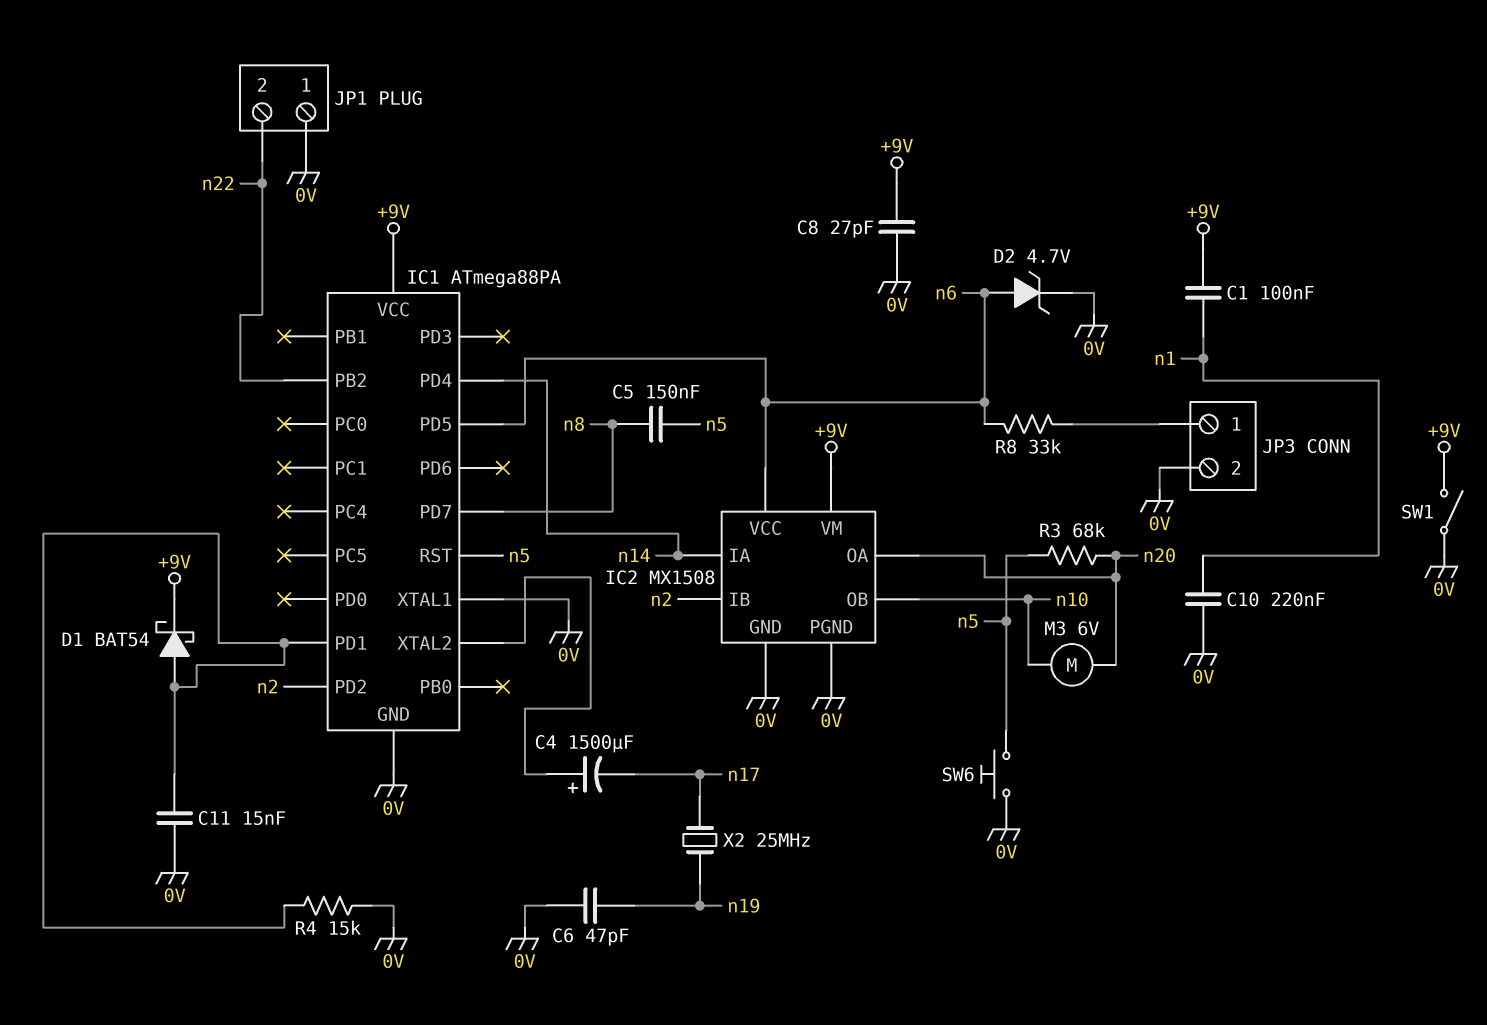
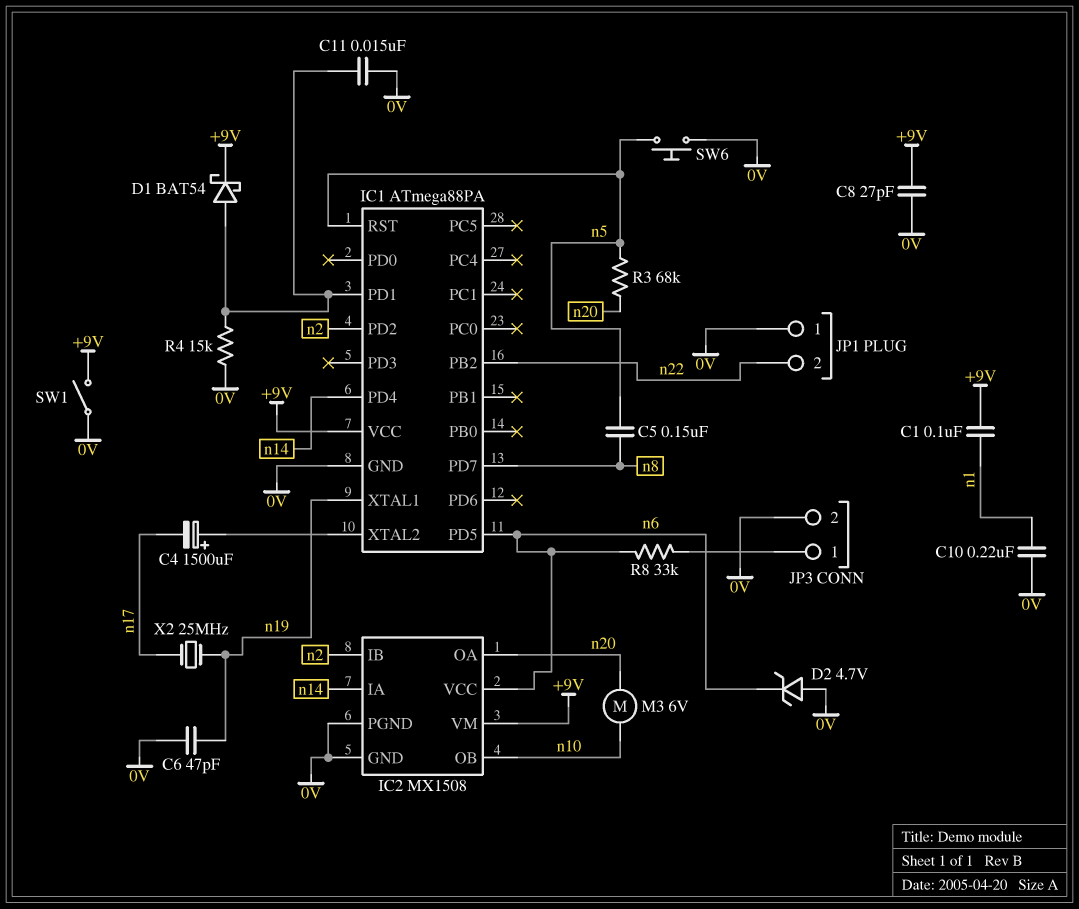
D2: zener 4.7V (A n6, K 0V) -> zener 4.7V (A 0V, K n6)
IC1 pin XTAL1: 0V -> n19

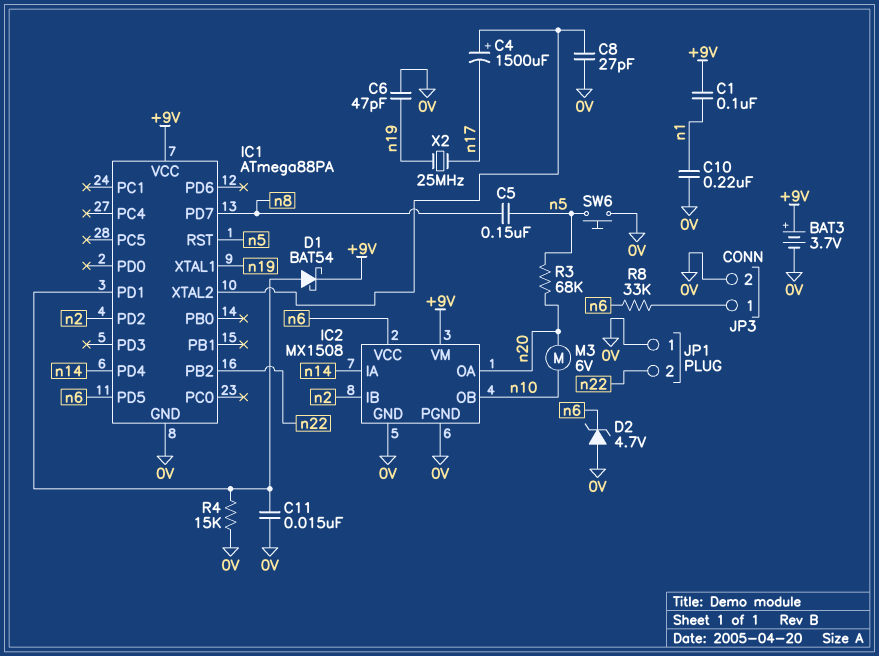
BAT3: none -> 3.7V (plus +9V, minus 0V)
C8: 27pF (+9V, 0V) -> 27pF (0V, IC1/XTAL2)
SW1: switch (+9V, 0V) -> none

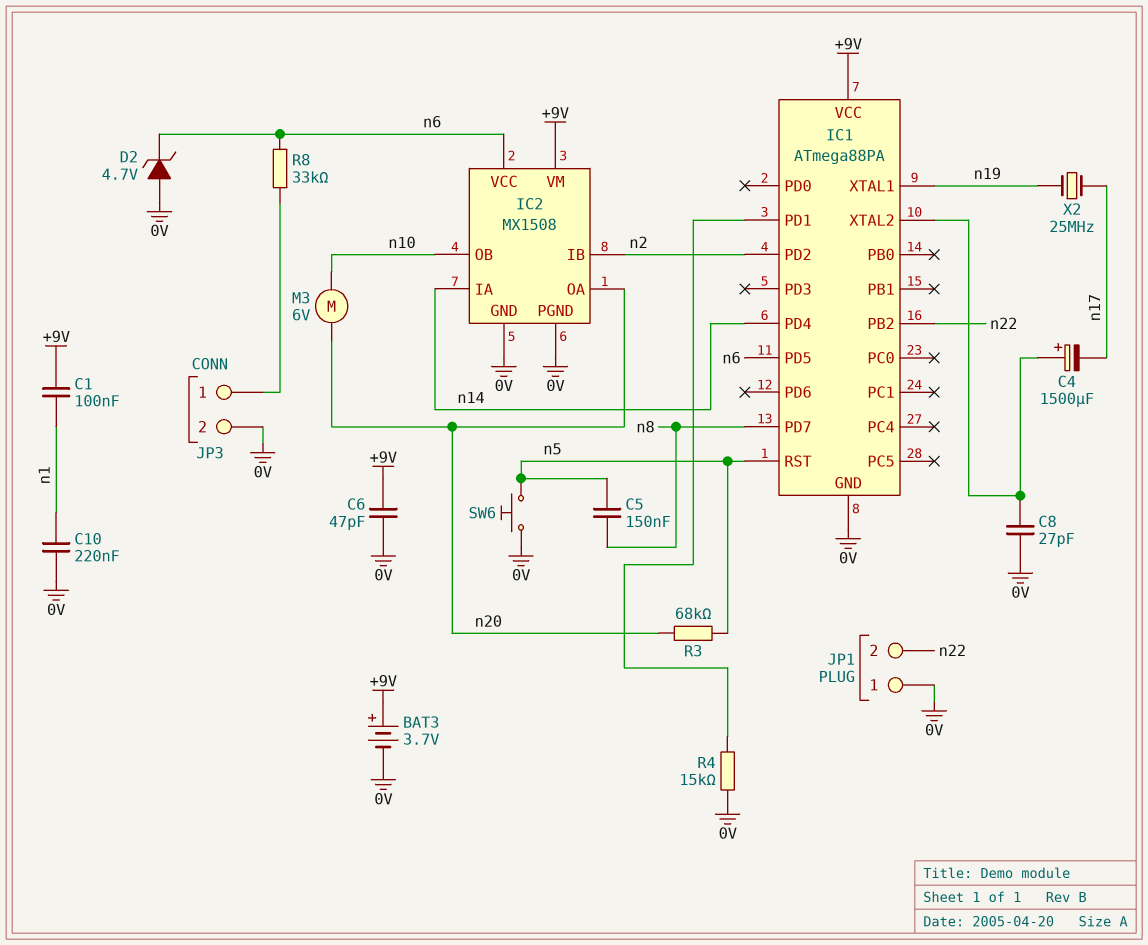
C6: 47pF (0V, n19) -> 47pF (+9V, 0V)
C11: 15nF (0V, IC1/PD1) -> none
D1: schottky BAT54 (A IC1/PD1, K +9V) -> none

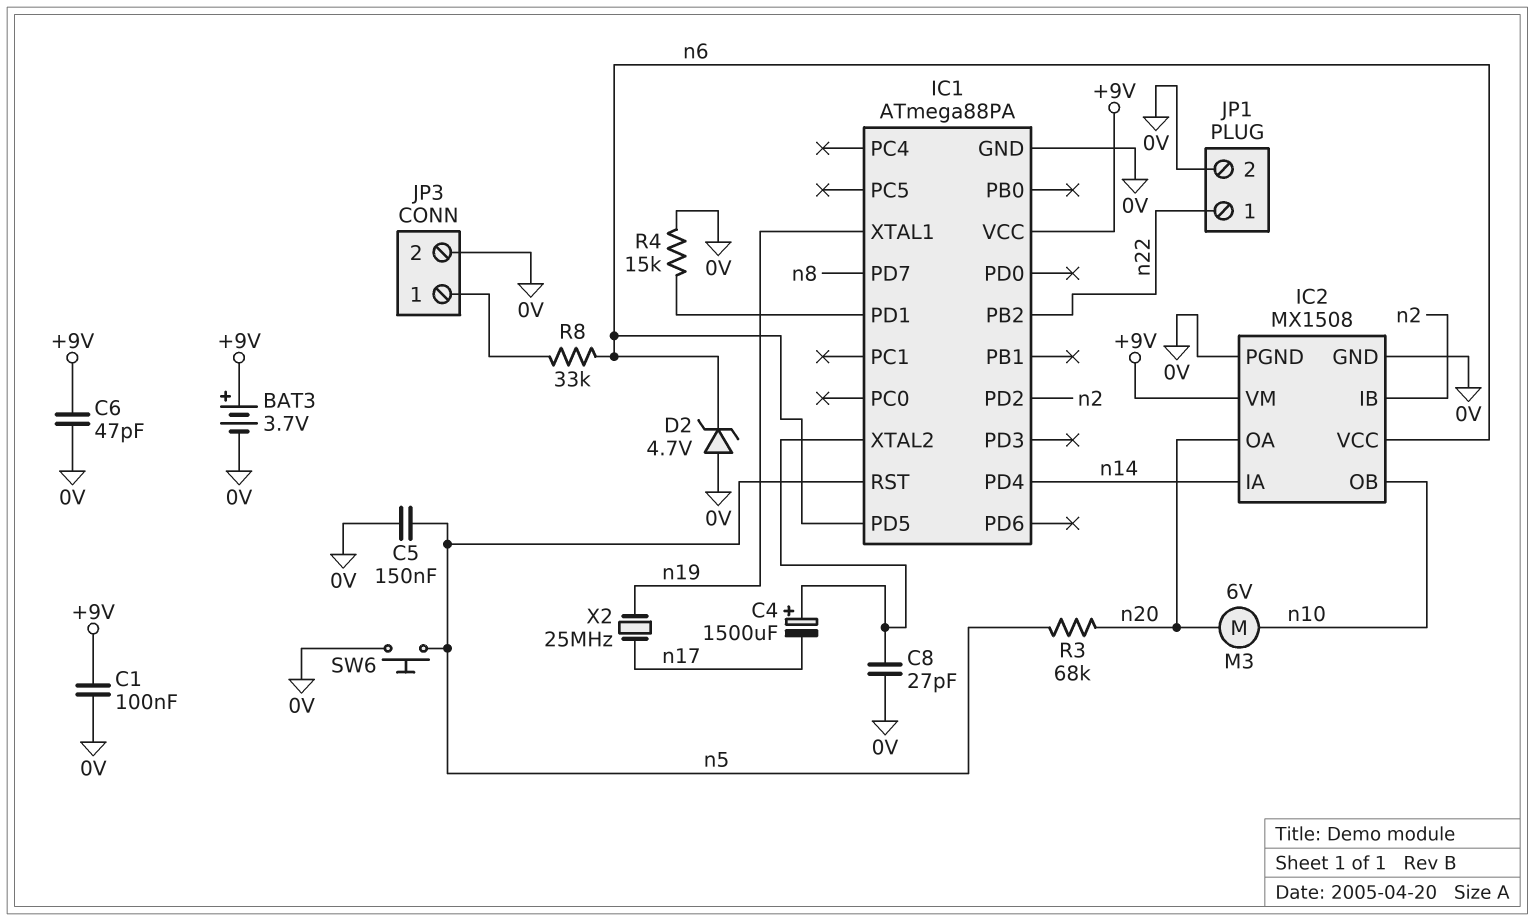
C1: 100nF (+9V, n1) -> 100nF (+9V, 0V)
C5: 150nF (n5, n8) -> 150nF (0V, n5)
C10: 220nF (0V, n1) -> none
JP1 pin 1: 0V -> n22
JP1 pin 2: n22 -> 0V

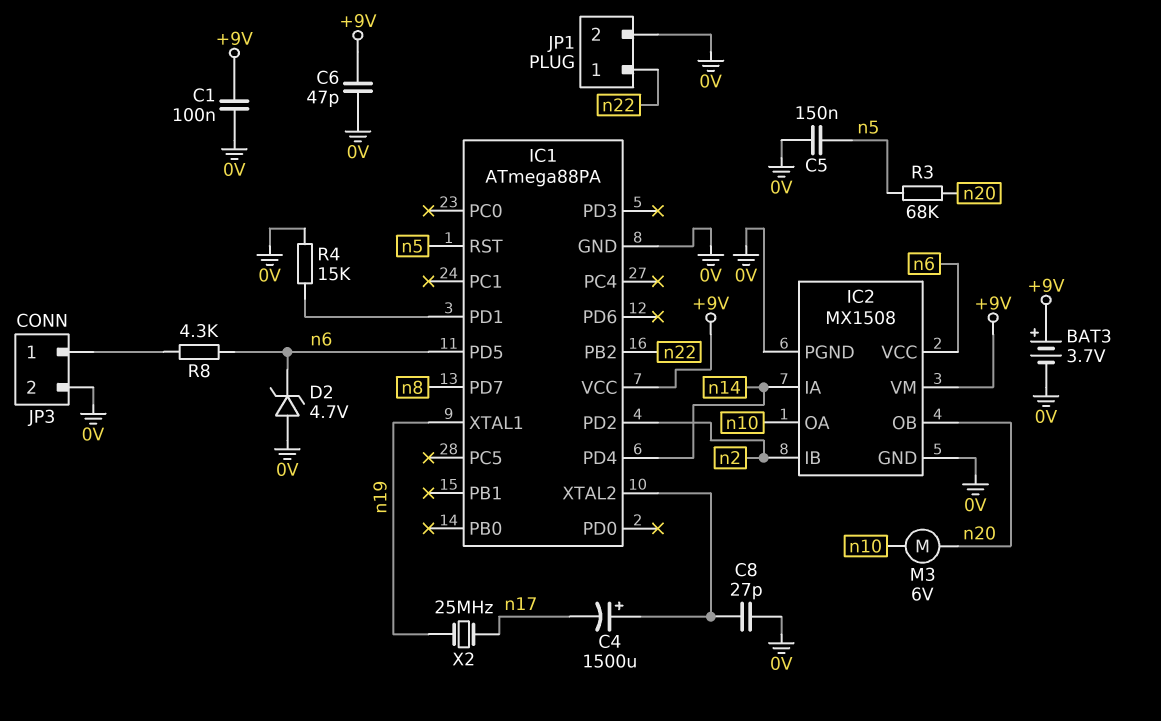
IC2 pin OA: n20 -> n10
IC2 pin OB: n10 -> n20
R8: 33k (JP3/1, n6) -> 4.3k (JP3/1, n6)
SW6: button (0V, n5) -> none

